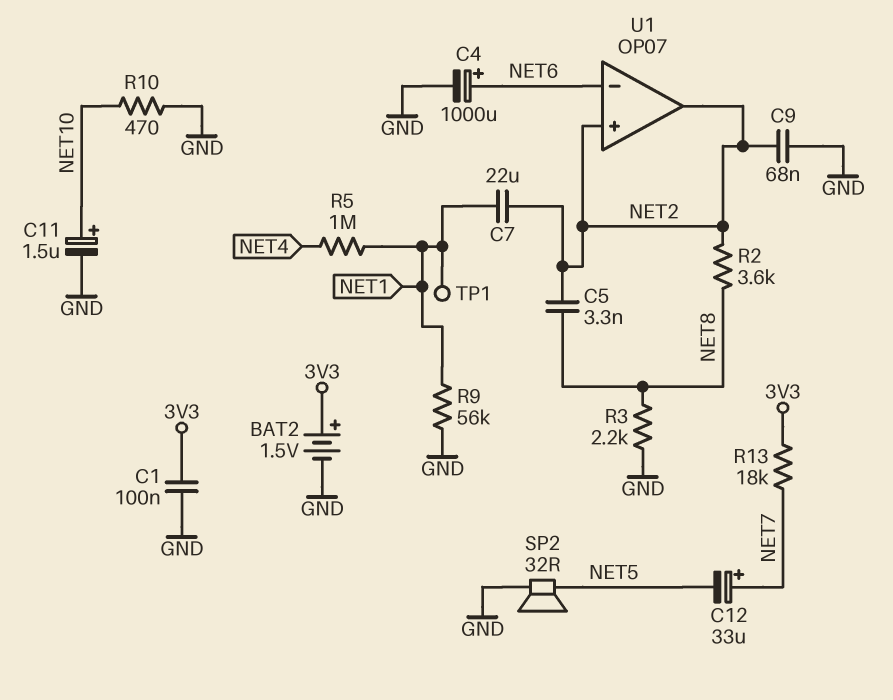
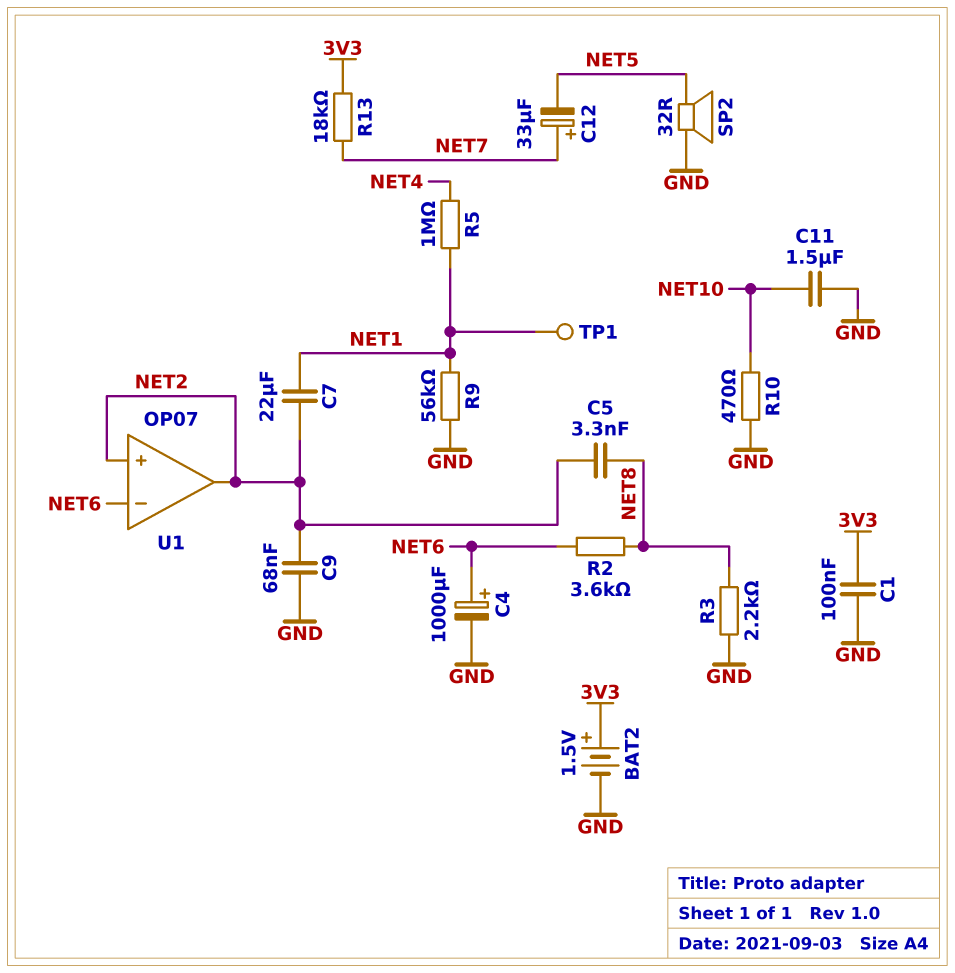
C11: 1.5uF (plus NET10, minus GND) -> 1.5uF (GND, NET10)
R2: 3.6k (NET2, NET8) -> 3.6k (NET6, NET8)

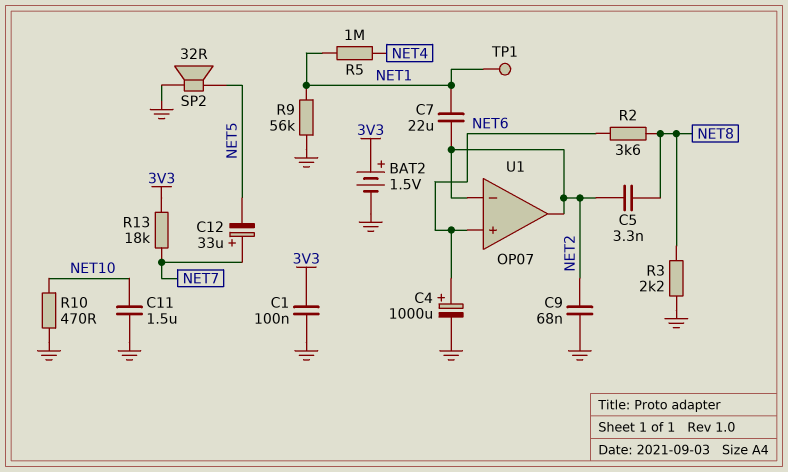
U1 pin in+: NET2 -> NET6
U1 pin in-: NET6 -> NET2

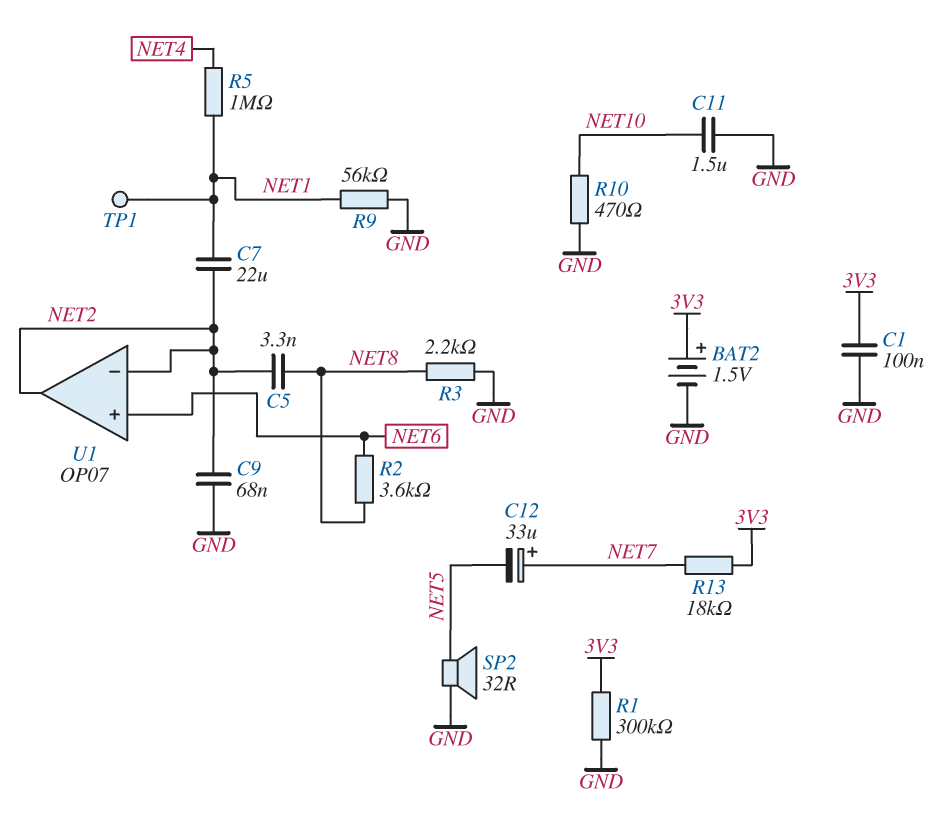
C4: 1000uF (plus NET6, minus GND) -> none
R1: none -> 300k (3V3, GND)

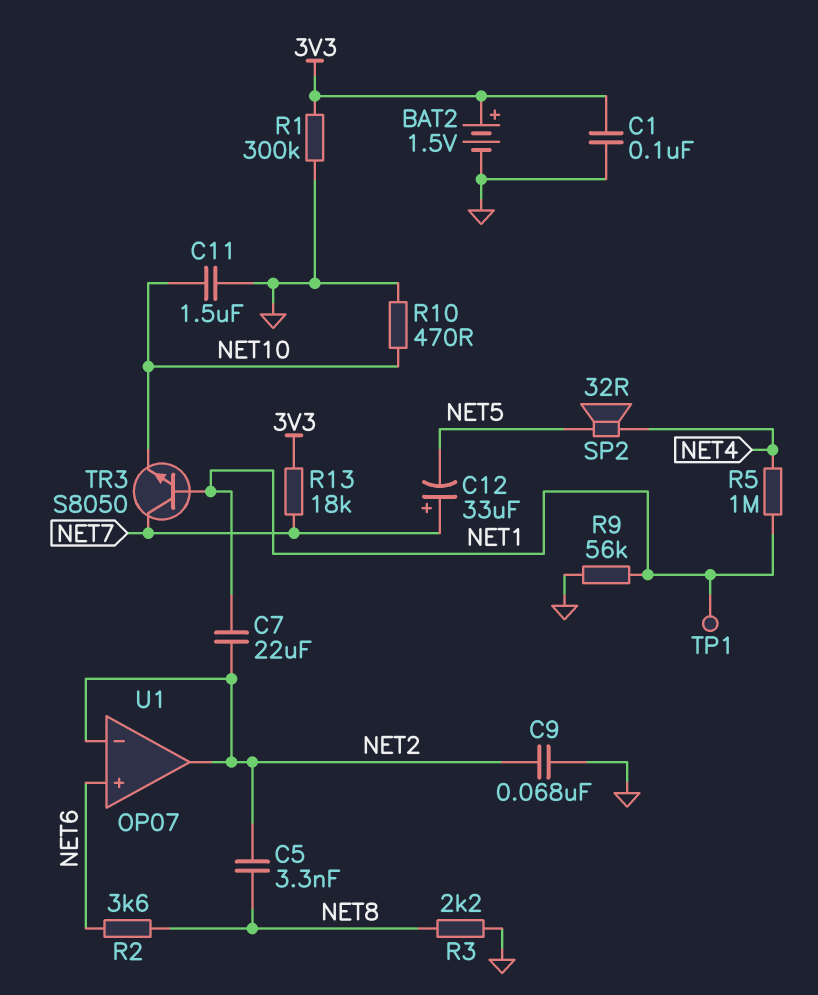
SP2: speaker 32R (GND, NET5) -> speaker 32R (NET4, NET5)
TR3: none -> NPN S8050 (B NET1, C NET7, E NET10)

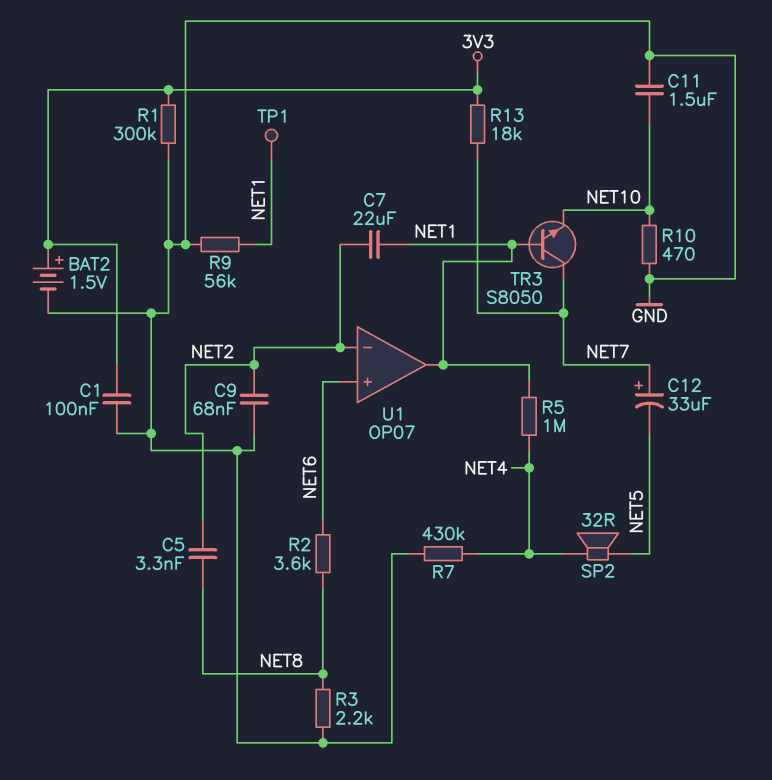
R7: none -> 430k (GND, NET4)
U1 pin out: NET2 -> NET1

